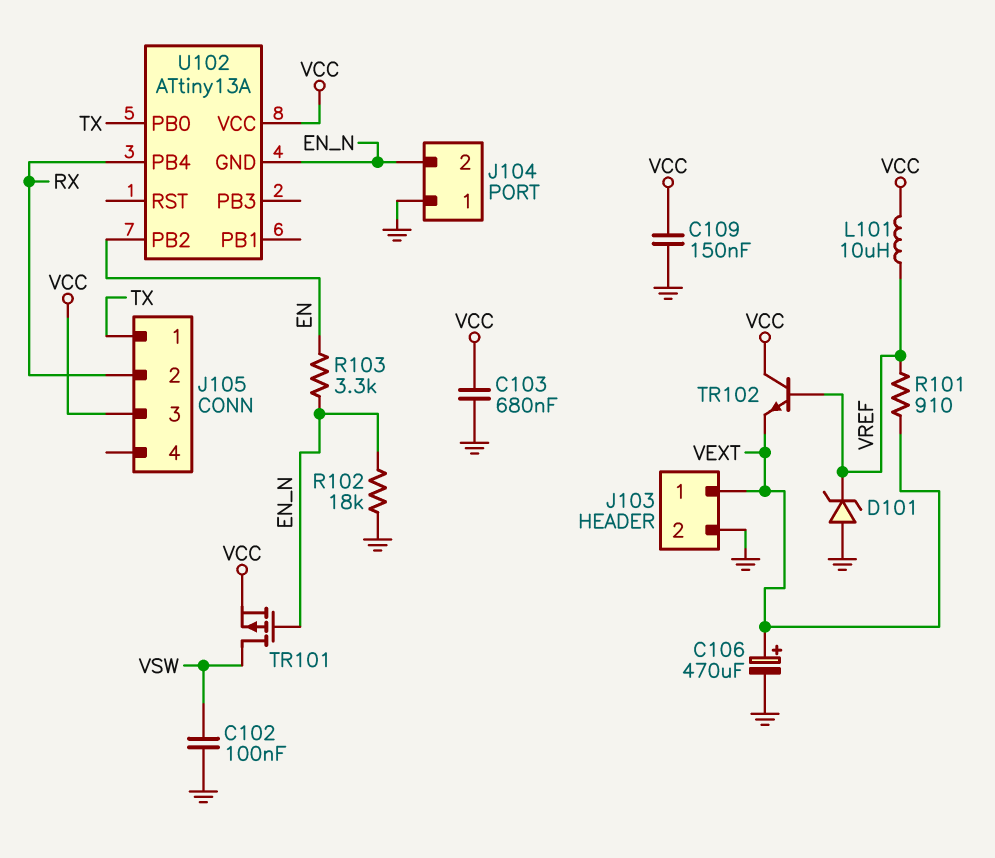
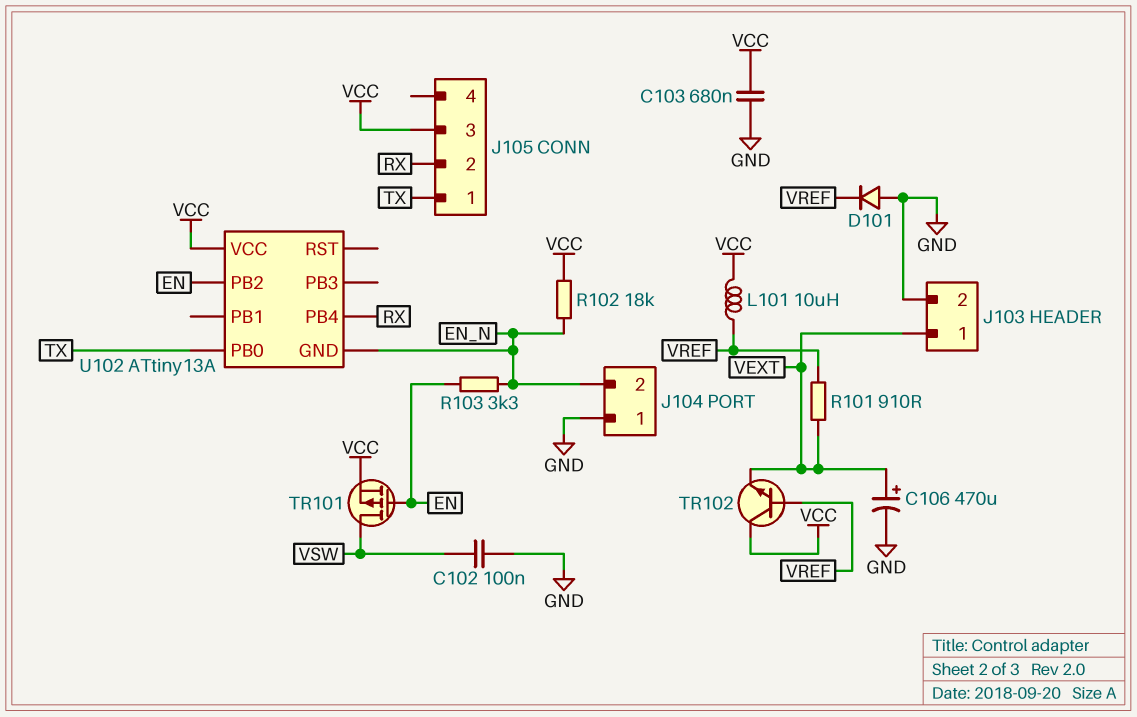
C109: 150nF (GND, VCC) -> none
D101: zener (A GND, K VREF) -> diode (A GND, K VREF)
R102: 18k (EN_N, GND) -> 18k (EN_N, VCC)
TR101: PMOS (G EN_N, D VSW, S VCC) -> PMOS (G EN, D VSW, S VCC)

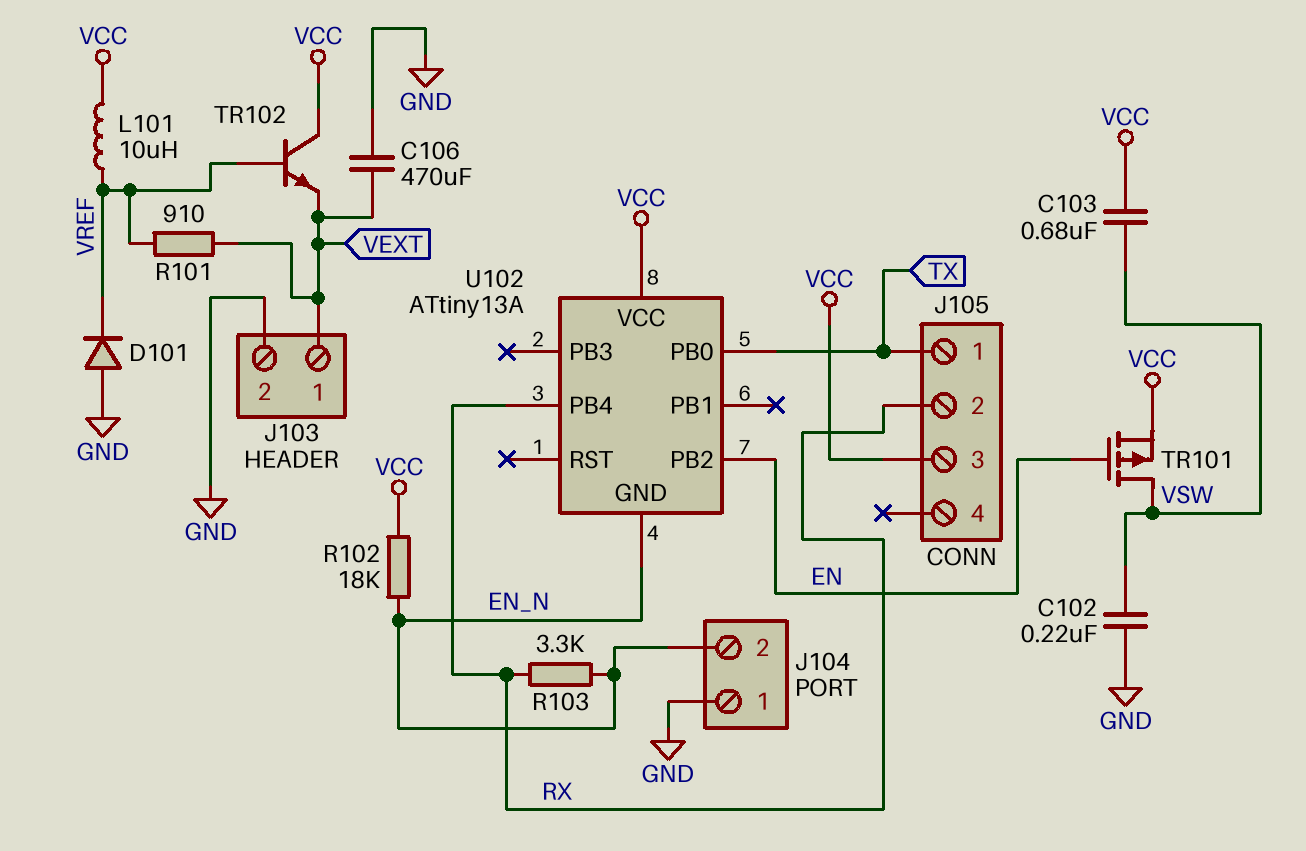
C102: 100nF (GND, VSW) -> 220nF (GND, VSW)
C103: 680nF (GND, VCC) -> 680nF (VCC, VSW)
C106: 470uF (plus VEXT, minus GND) -> 470uF (GND, VEXT)
R103: 3.3k (EN, EN_N) -> 3.3k (EN_N, RX)

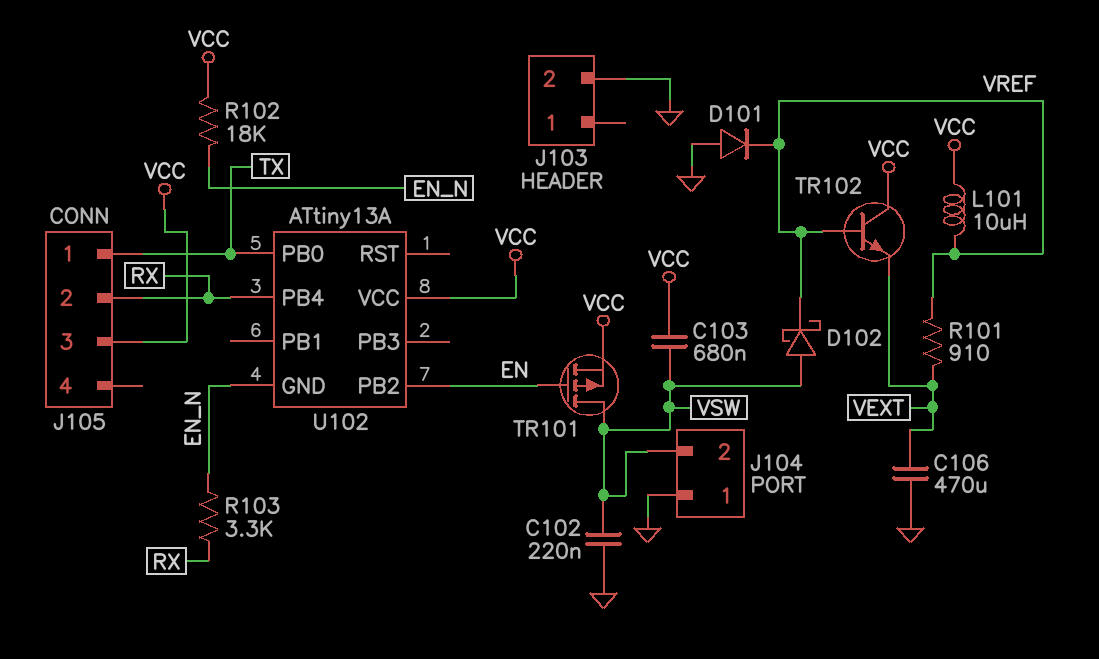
D102: none -> schottky (A VSW, K VREF)
J103 pin 1: VEXT -> none
J104 pin 2: EN_N -> VSW

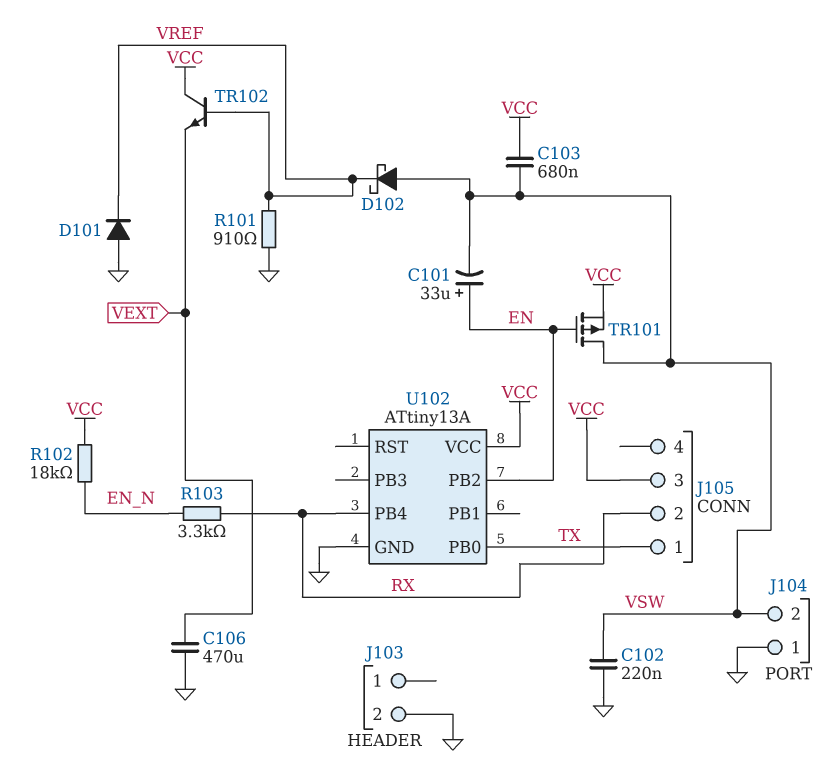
C101: none -> 33uF (plus EN, minus VSW)
L101: 10uH (VCC, VREF) -> none
R101: 910 (VEXT, VREF) -> 910 (GND, VREF)
U102 pin GND: EN_N -> GND

